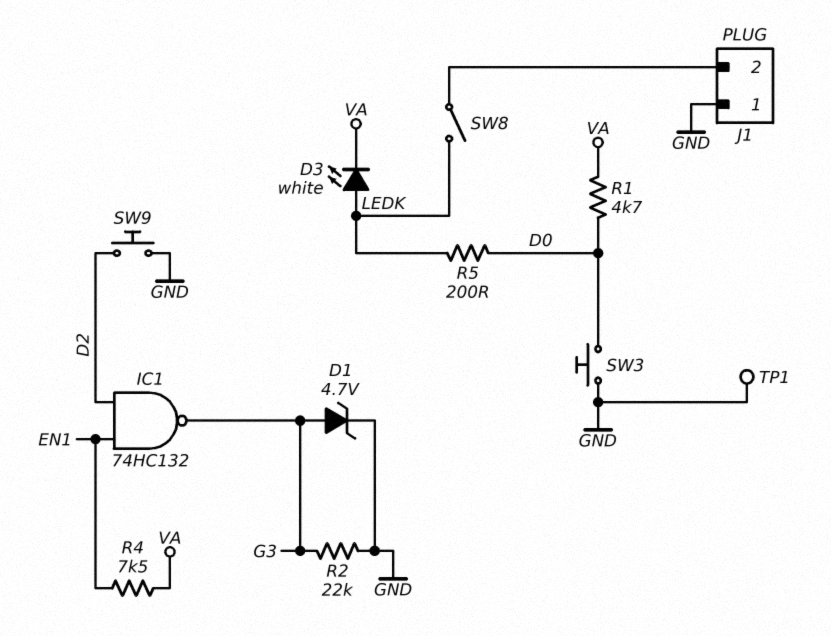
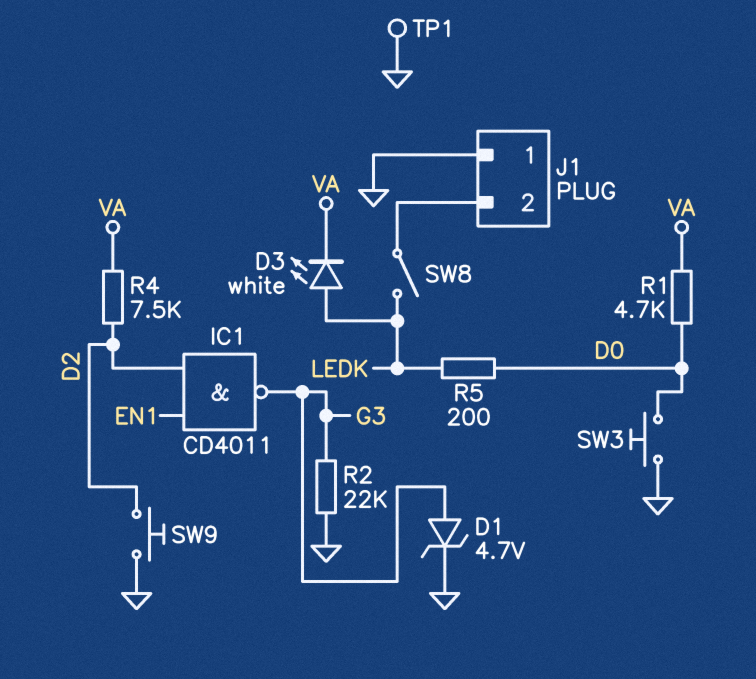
IC1: NAND 74HC132 (in D2, in EN1, out G3) -> NAND CD4011 (in D2, in EN1, out G3)
R4: 7.5k (EN1, VA) -> 7.5k (D2, VA)

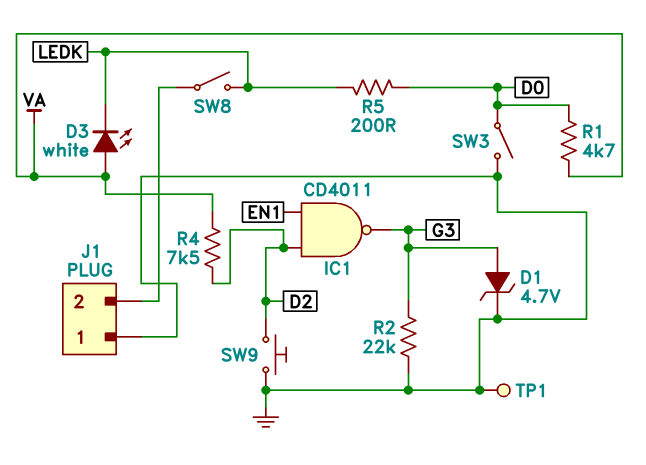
D3: LED white (A LEDK, K VA) -> LED white (A VA, K LEDK)
SW3: button (D0, GND) -> switch (D0, GND)

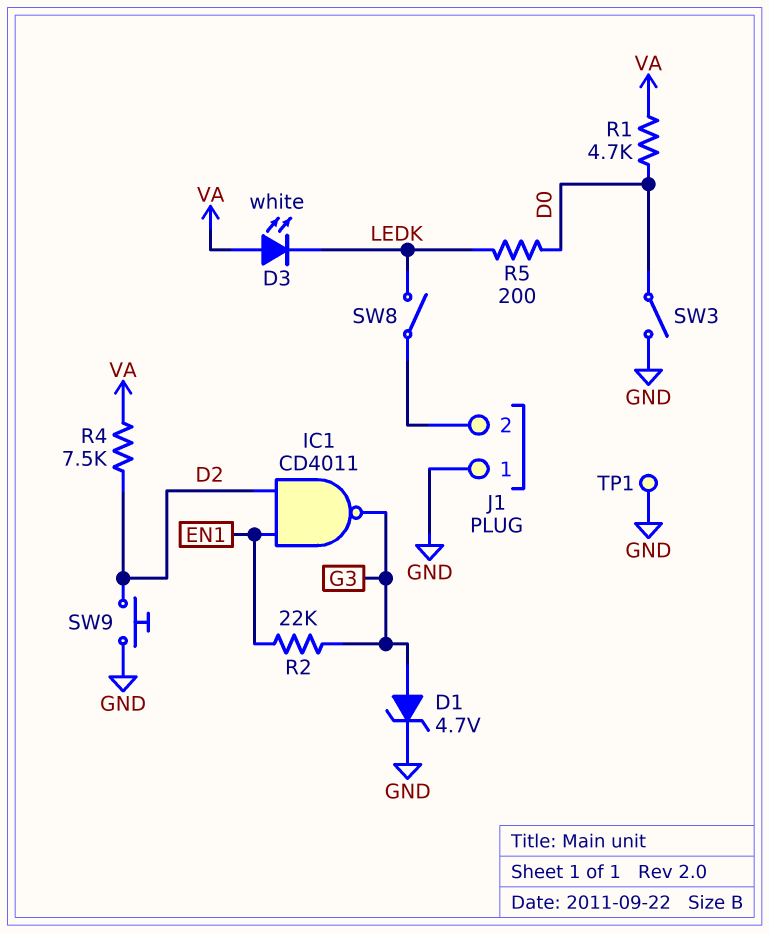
R2: 22k (G3, GND) -> 22k (EN1, G3)

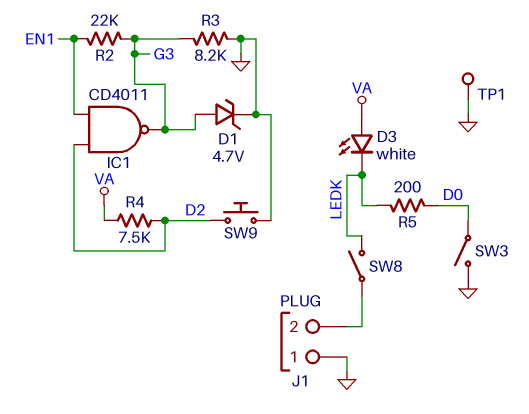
R1: 4.7k (D0, VA) -> none
R3: none -> 8.2k (G3, GND)

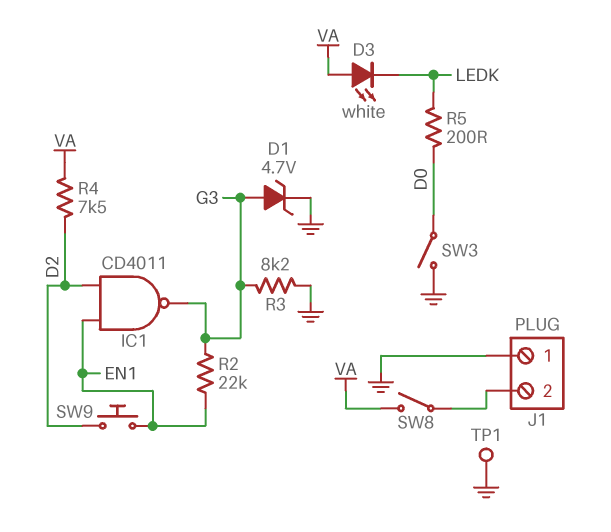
SW8: switch (J1/2, LEDK) -> switch (J1/2, VA)
SW9: button (D2, GND) -> button (D2, EN1)

